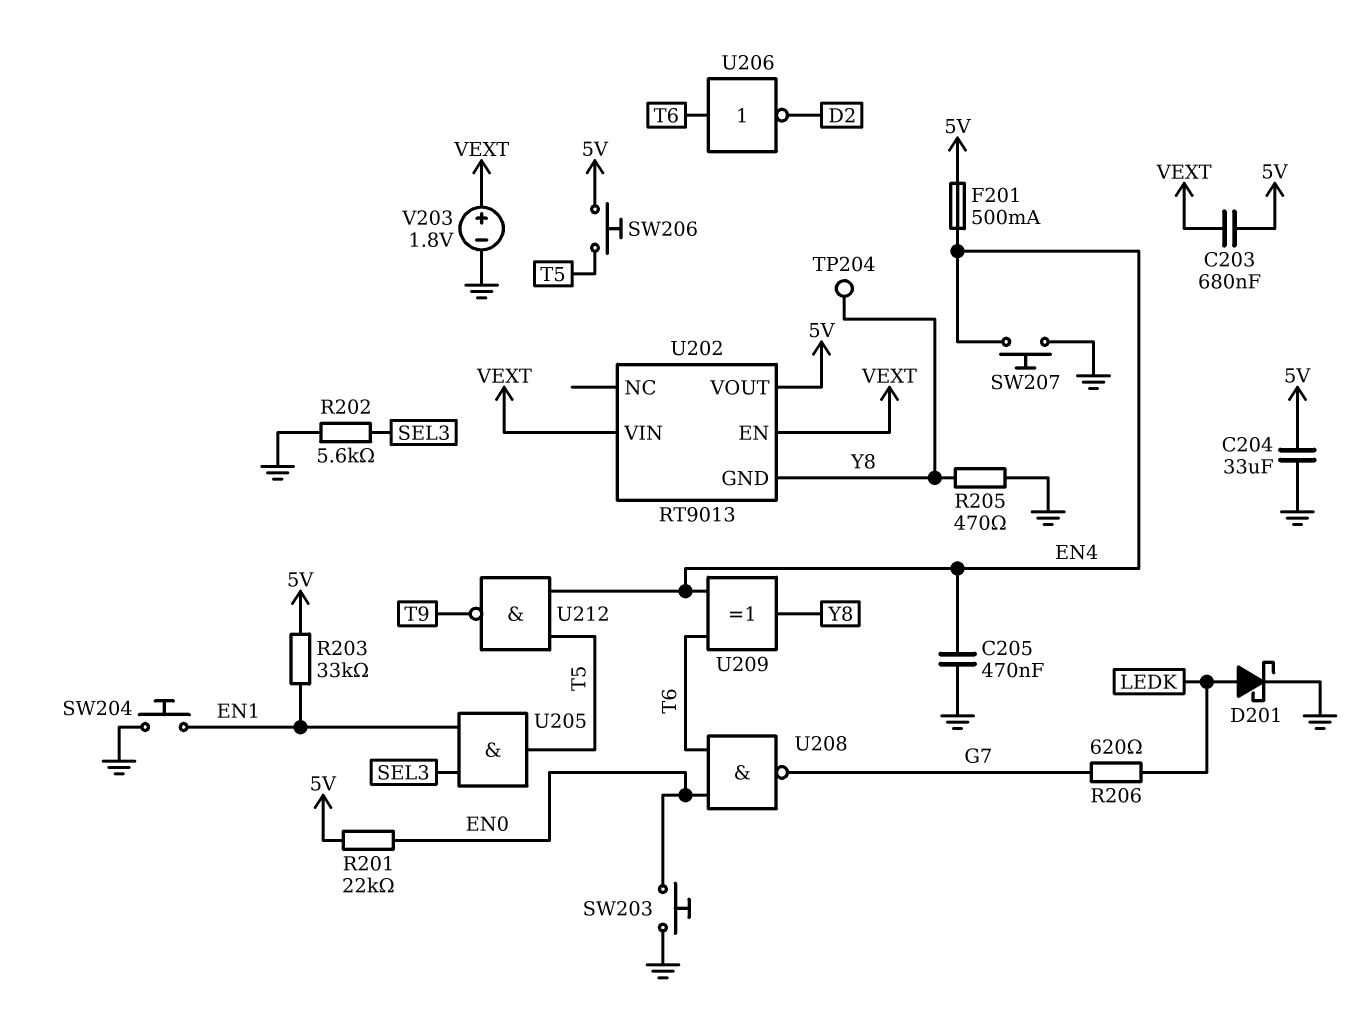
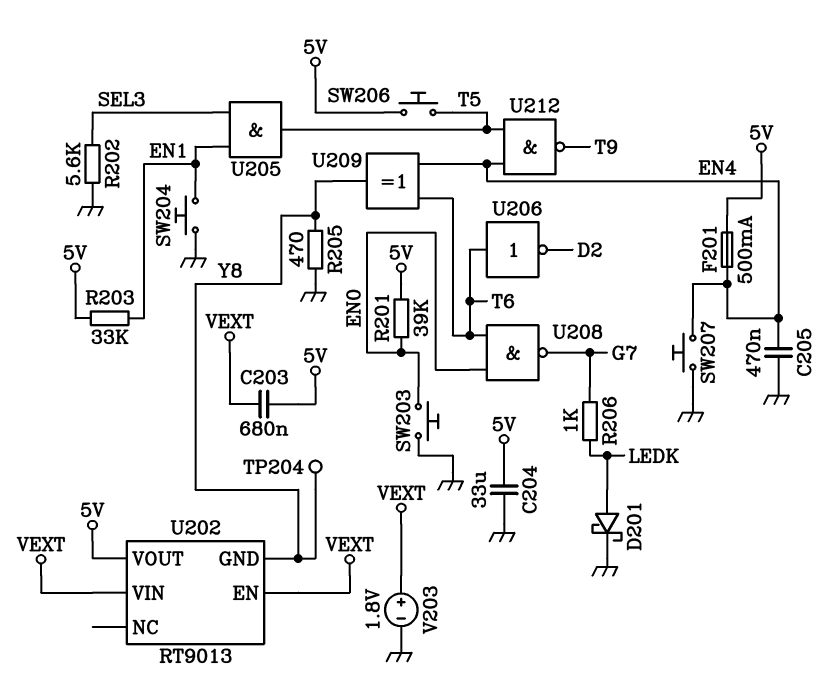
R201: 22k (5V, EN0) -> 39k (5V, EN0)
R206: 620 (G7, LEDK) -> 1k (G7, LEDK)

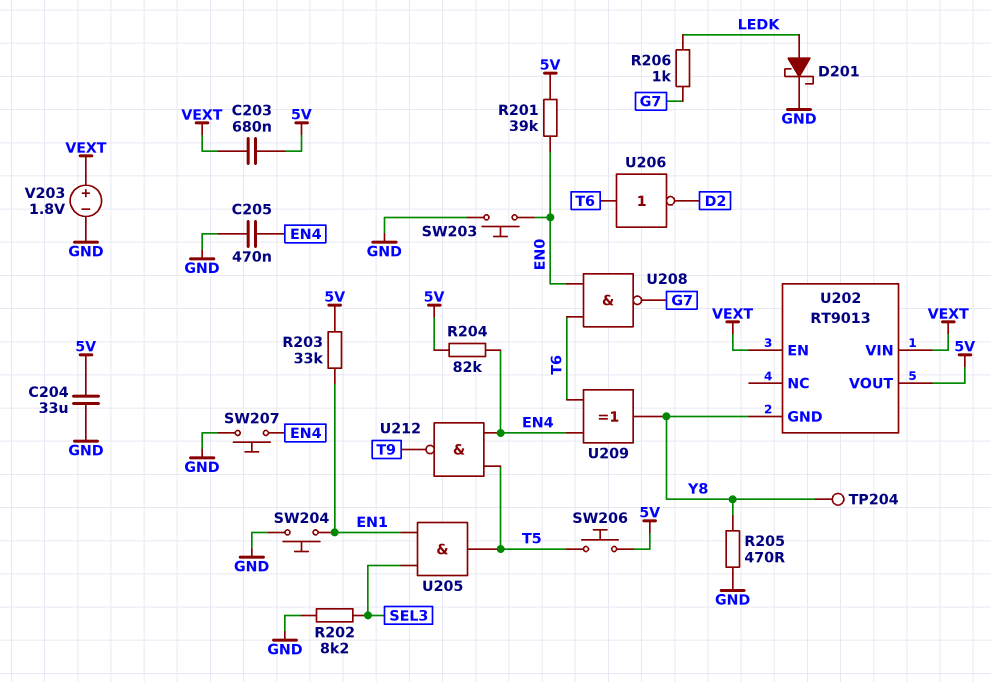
F201: 500mA (5V, EN4) -> none
R202: 5.6k (GND, SEL3) -> 8.2k (GND, SEL3)
R204: none -> 82k (5V, EN4)

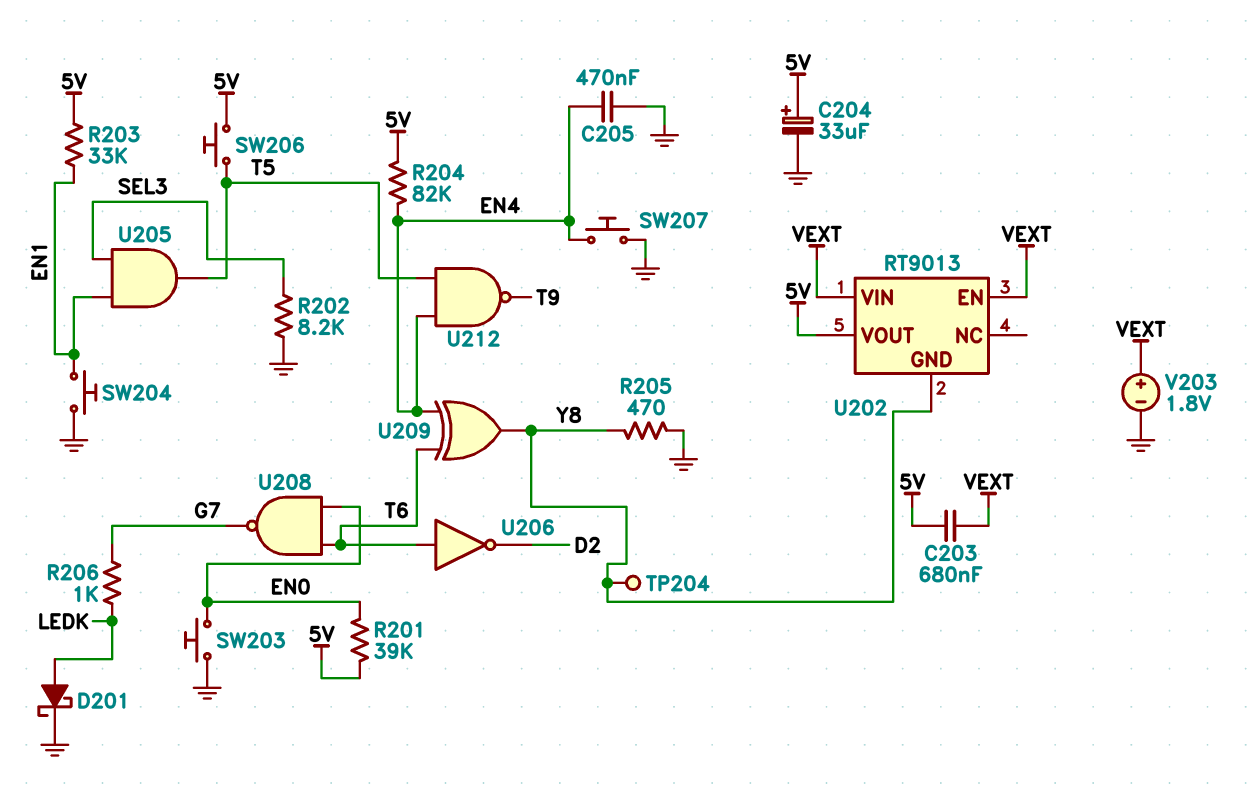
C204: 33uF (5V, GND) -> 33uF (plus 5V, minus GND)

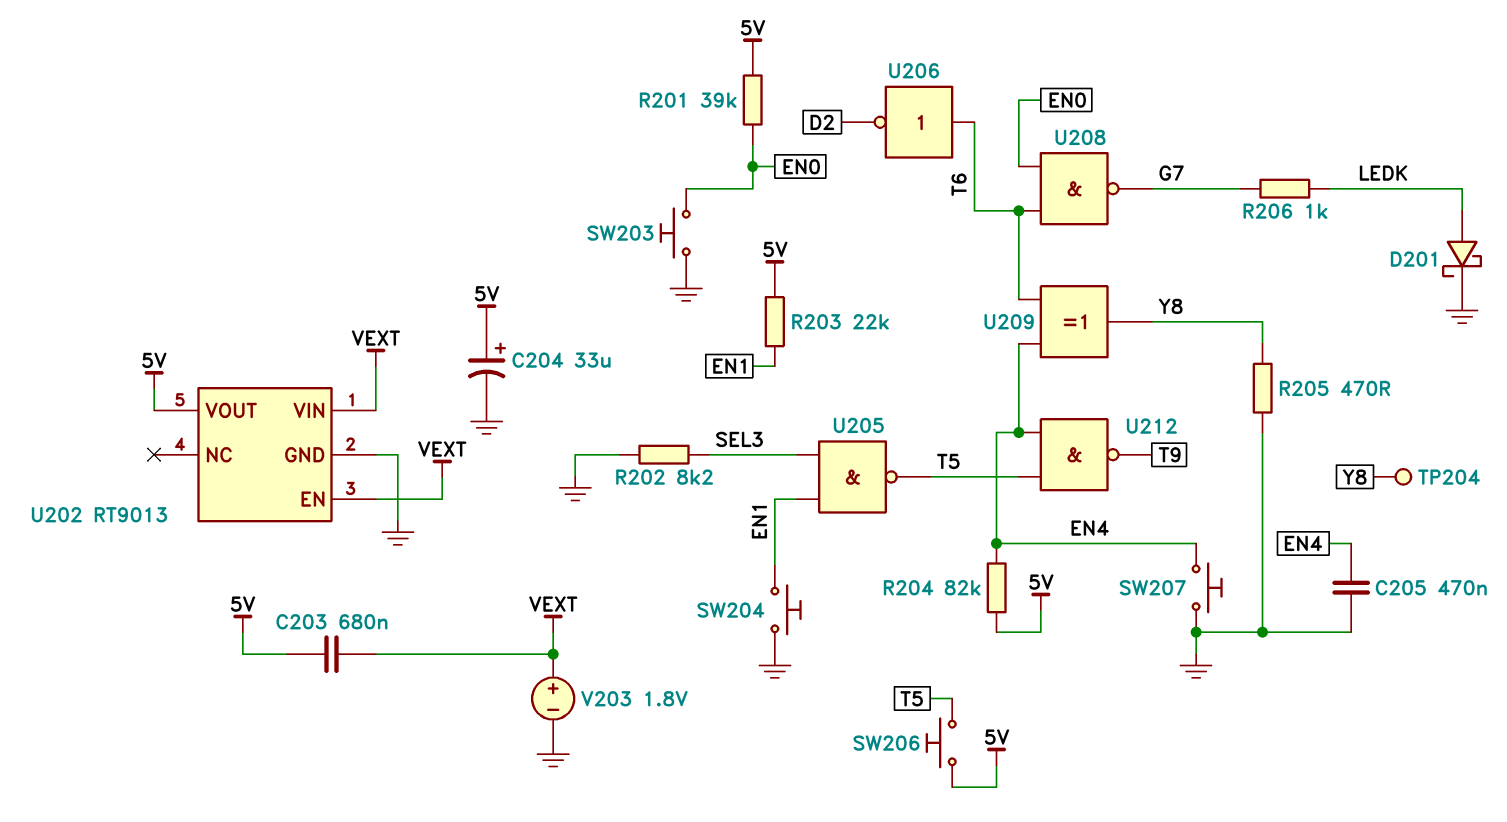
R203: 33k (5V, EN1) -> 22k (5V, EN1)
U202 pin GND: Y8 -> GND
U205: AND (in EN1, in SEL3, out T5) -> NAND (in EN1, in SEL3, out T5)

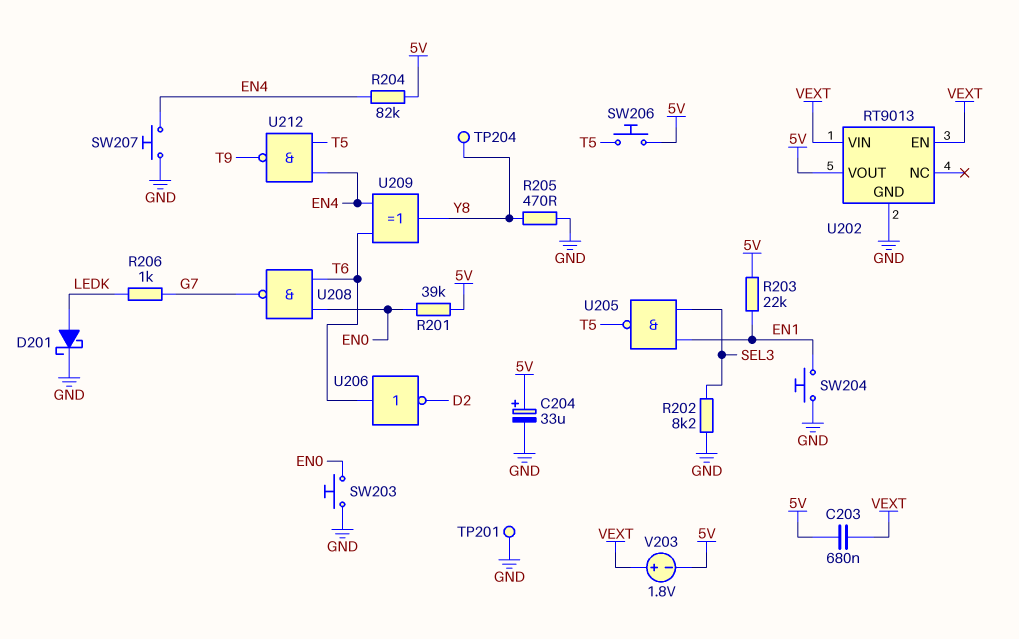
C205: 470nF (EN4, GND) -> none
TP201: none -> test point (GND)
V203: 1.8V (plus VEXT, minus GND) -> 1.8V (plus VEXT, minus 5V)

